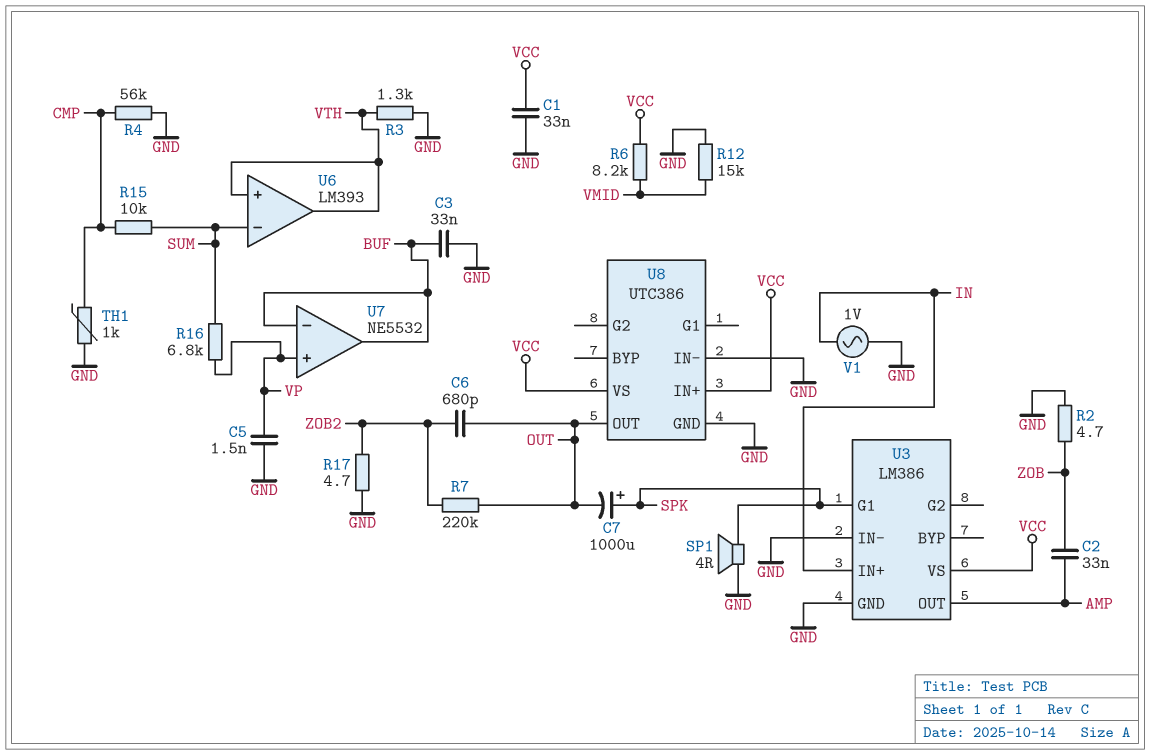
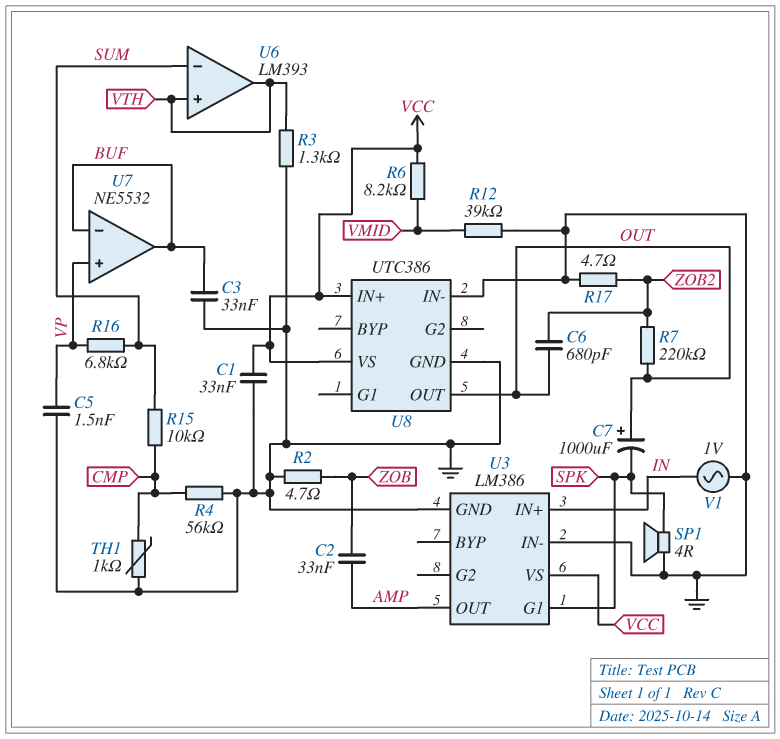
C7: 1000uF (plus SPK, minus OUT) -> 1000uF (plus OUT, minus SPK)
R12: 15k (GND, VMID) -> 39k (GND, VMID)

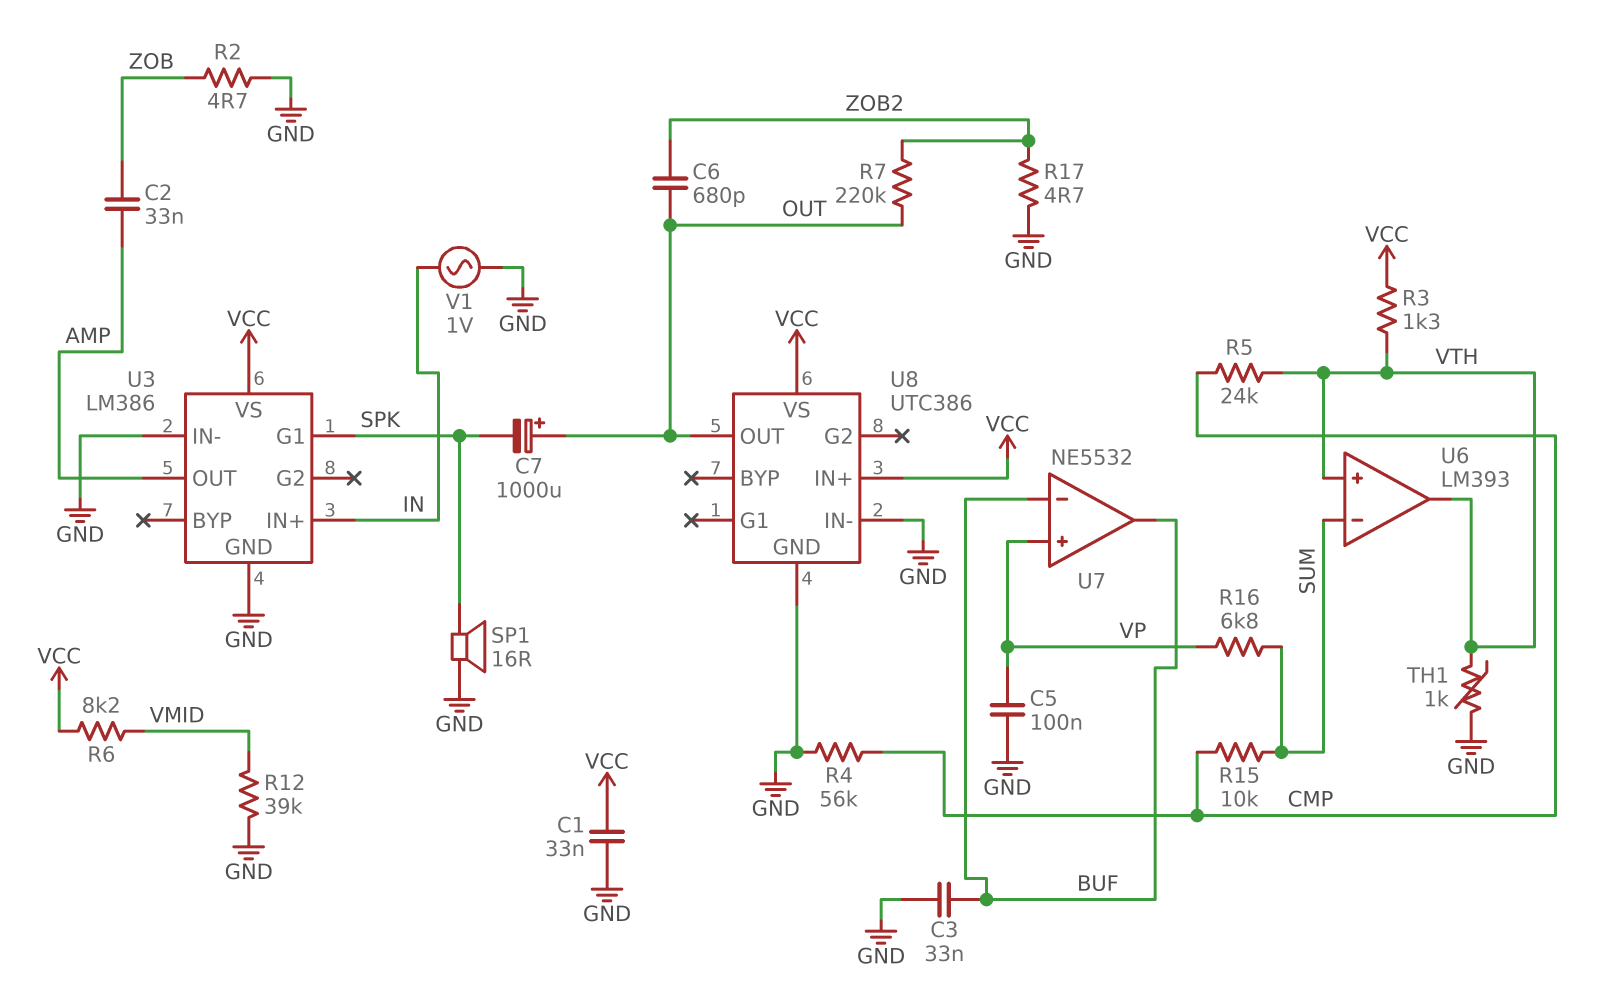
C5: 1.5nF (GND, VP) -> 100nF (GND, VP)
R3: 1.3k (GND, VTH) -> 1.3k (VCC, VTH)
R5: none -> 24k (CMP, VTH)
SP1: speaker 4R (GND, SPK) -> speaker 16R (GND, SPK)
TH1: 1k (CMP, GND) -> 1k (GND, VTH)

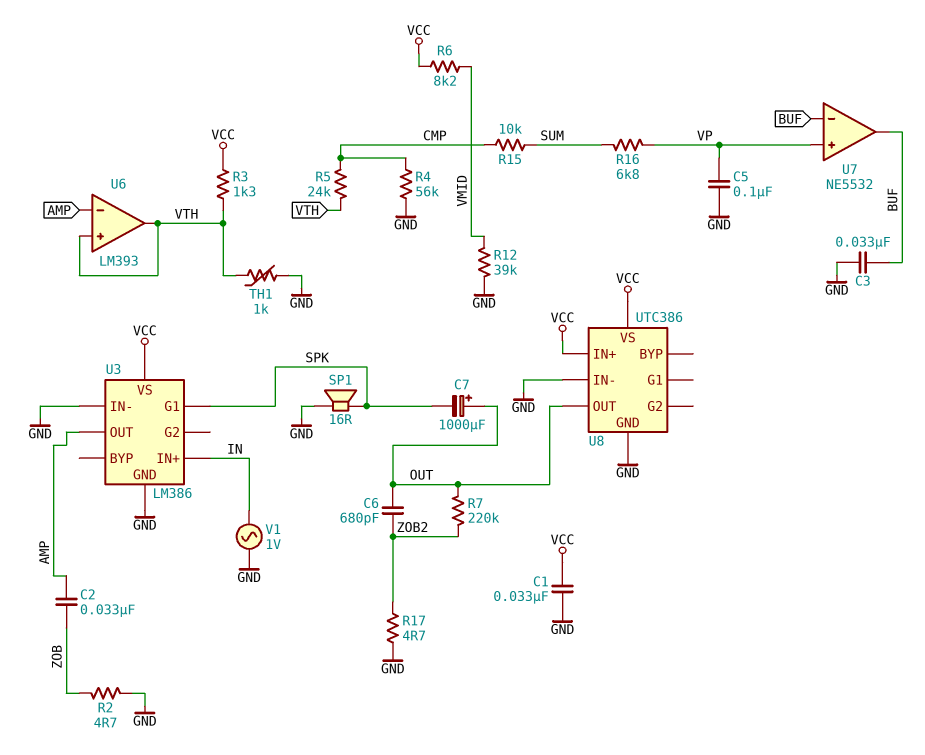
U6 pin in-: SUM -> AMP

